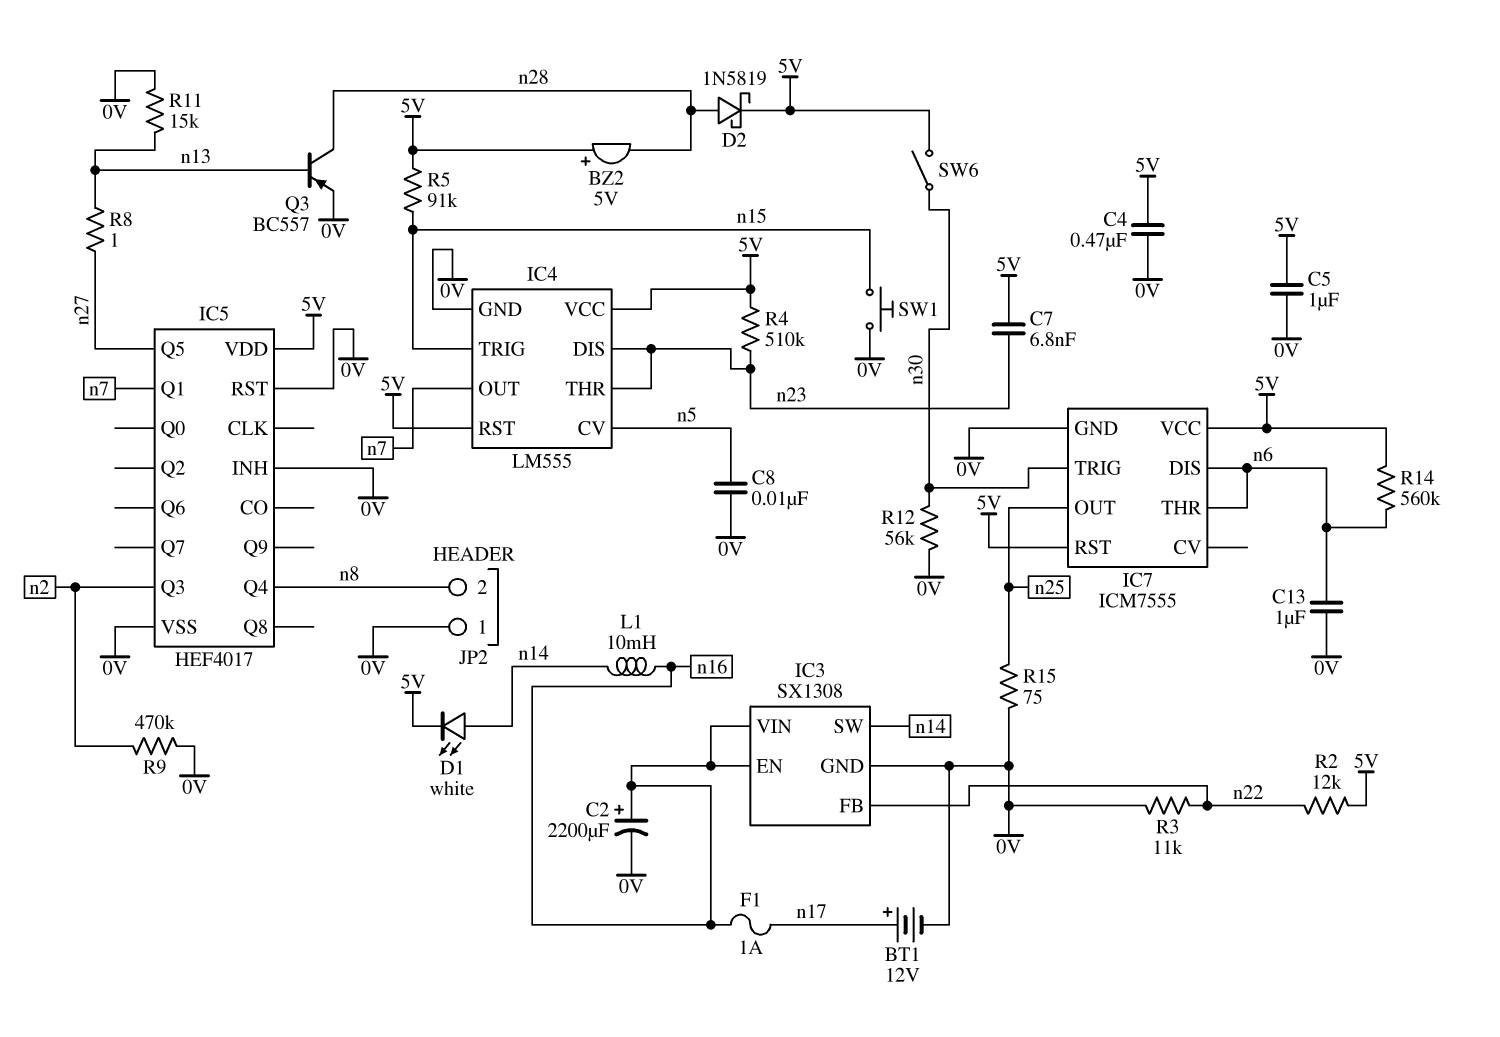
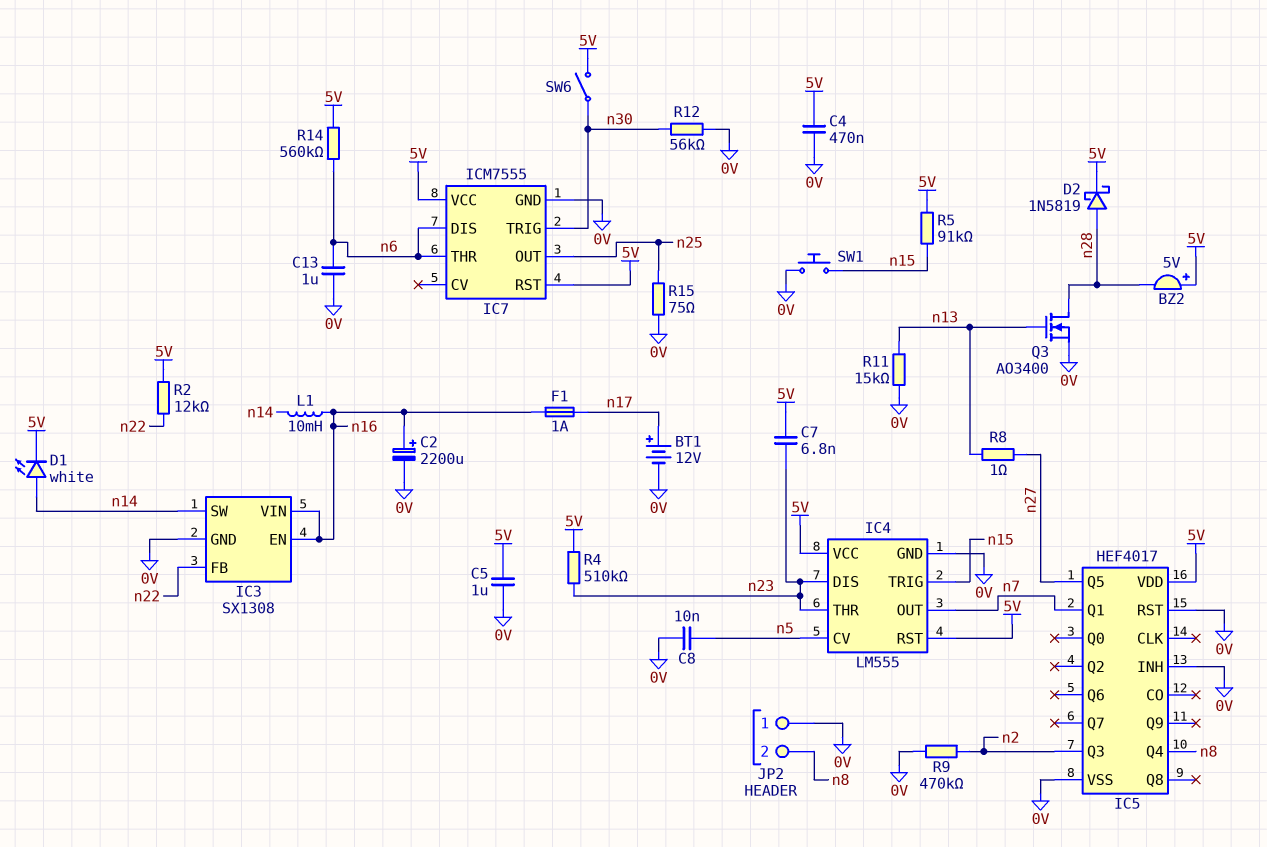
Q3: PNP BC557 (B n13, C n28, E 0V) -> NMOS AO3400 (G n13, D n28, S 0V)
R3: 11k (0V, n22) -> none

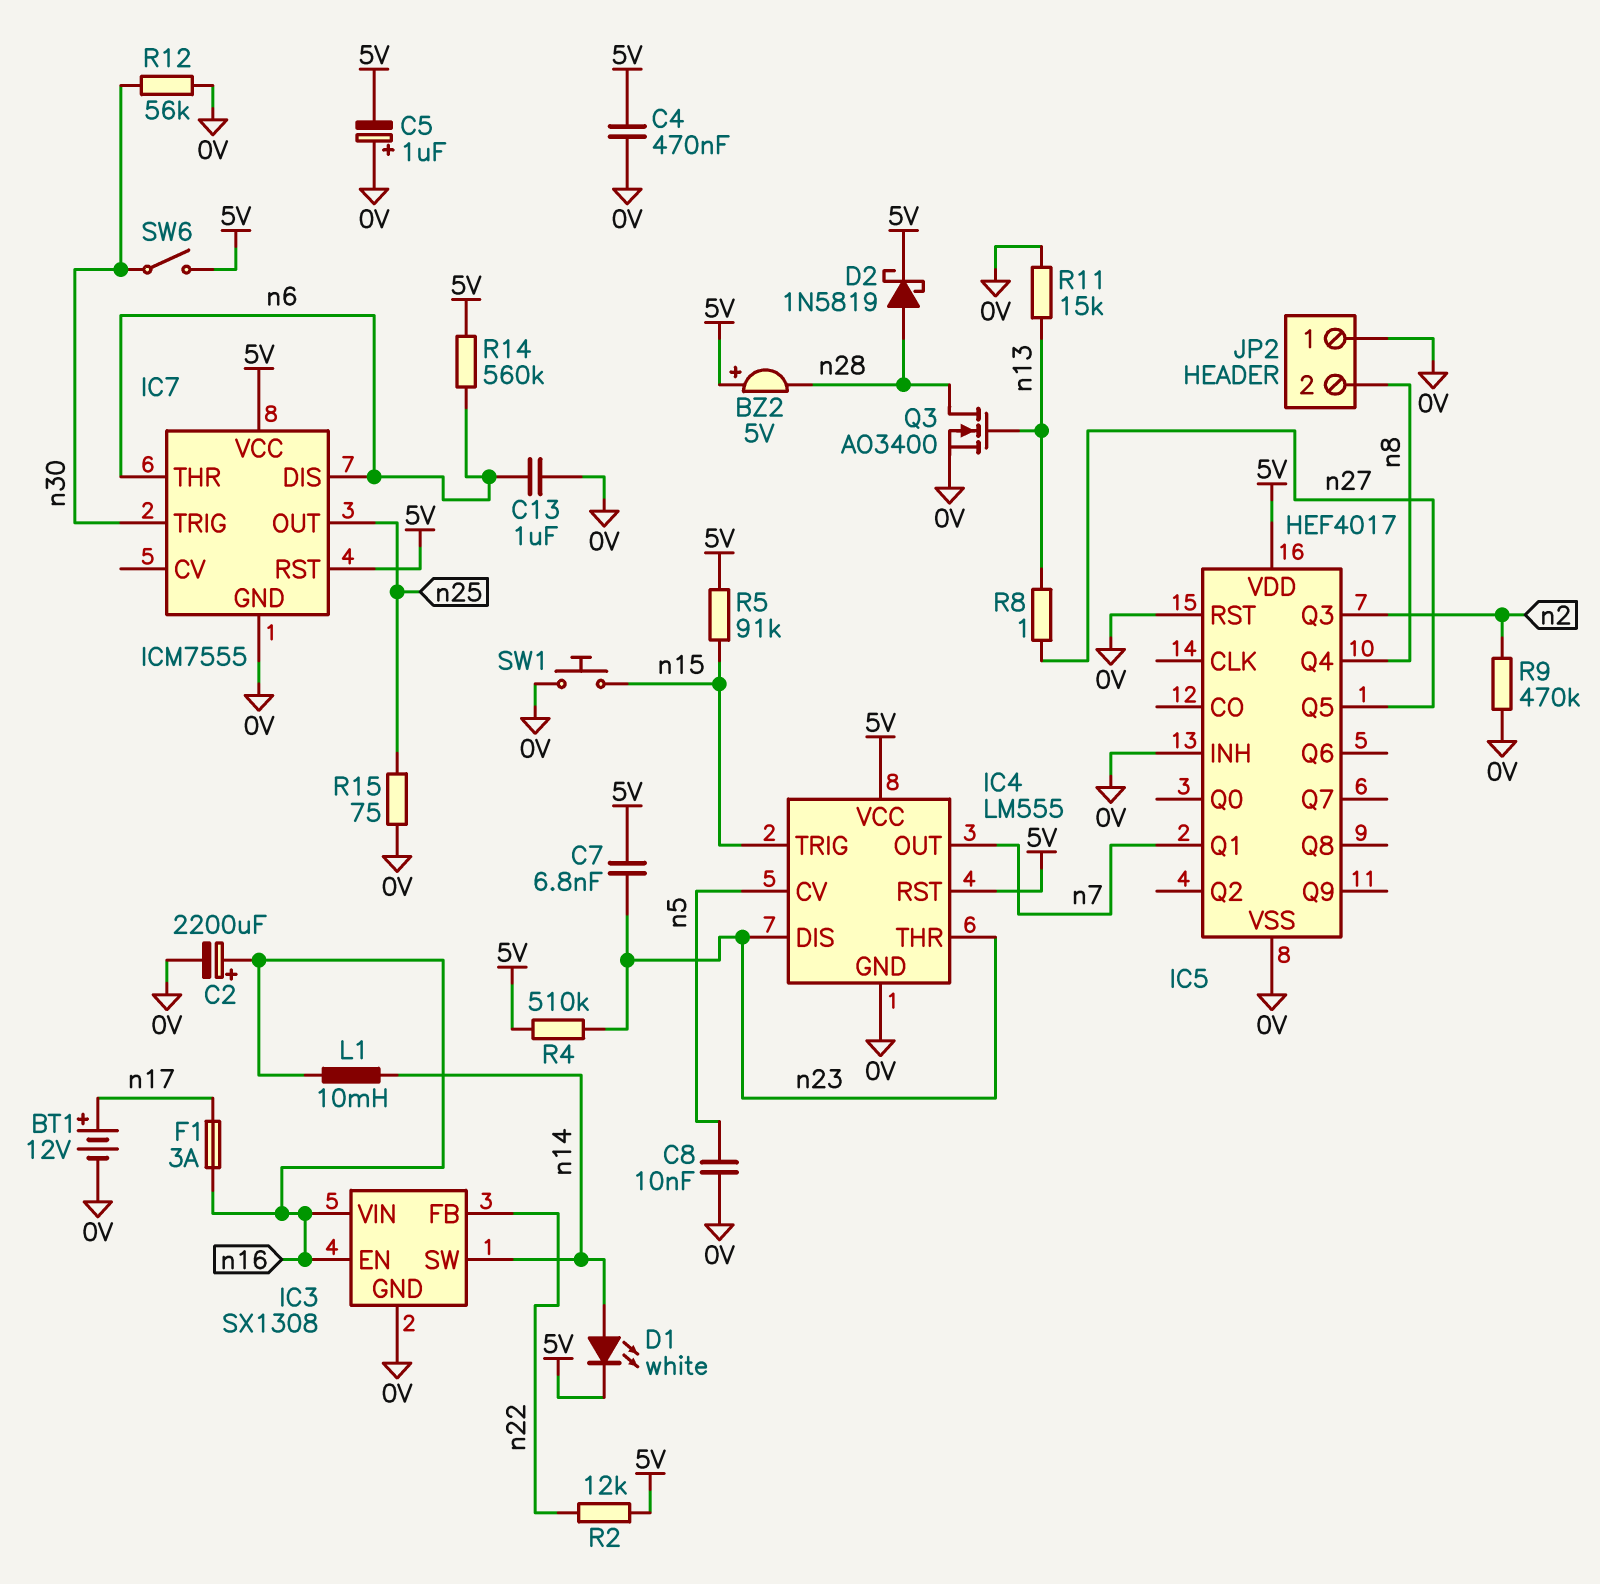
C5: 1uF (0V, 5V) -> 1uF (plus 0V, minus 5V)
F1: 1A (n16, n17) -> 3A (n16, n17)

